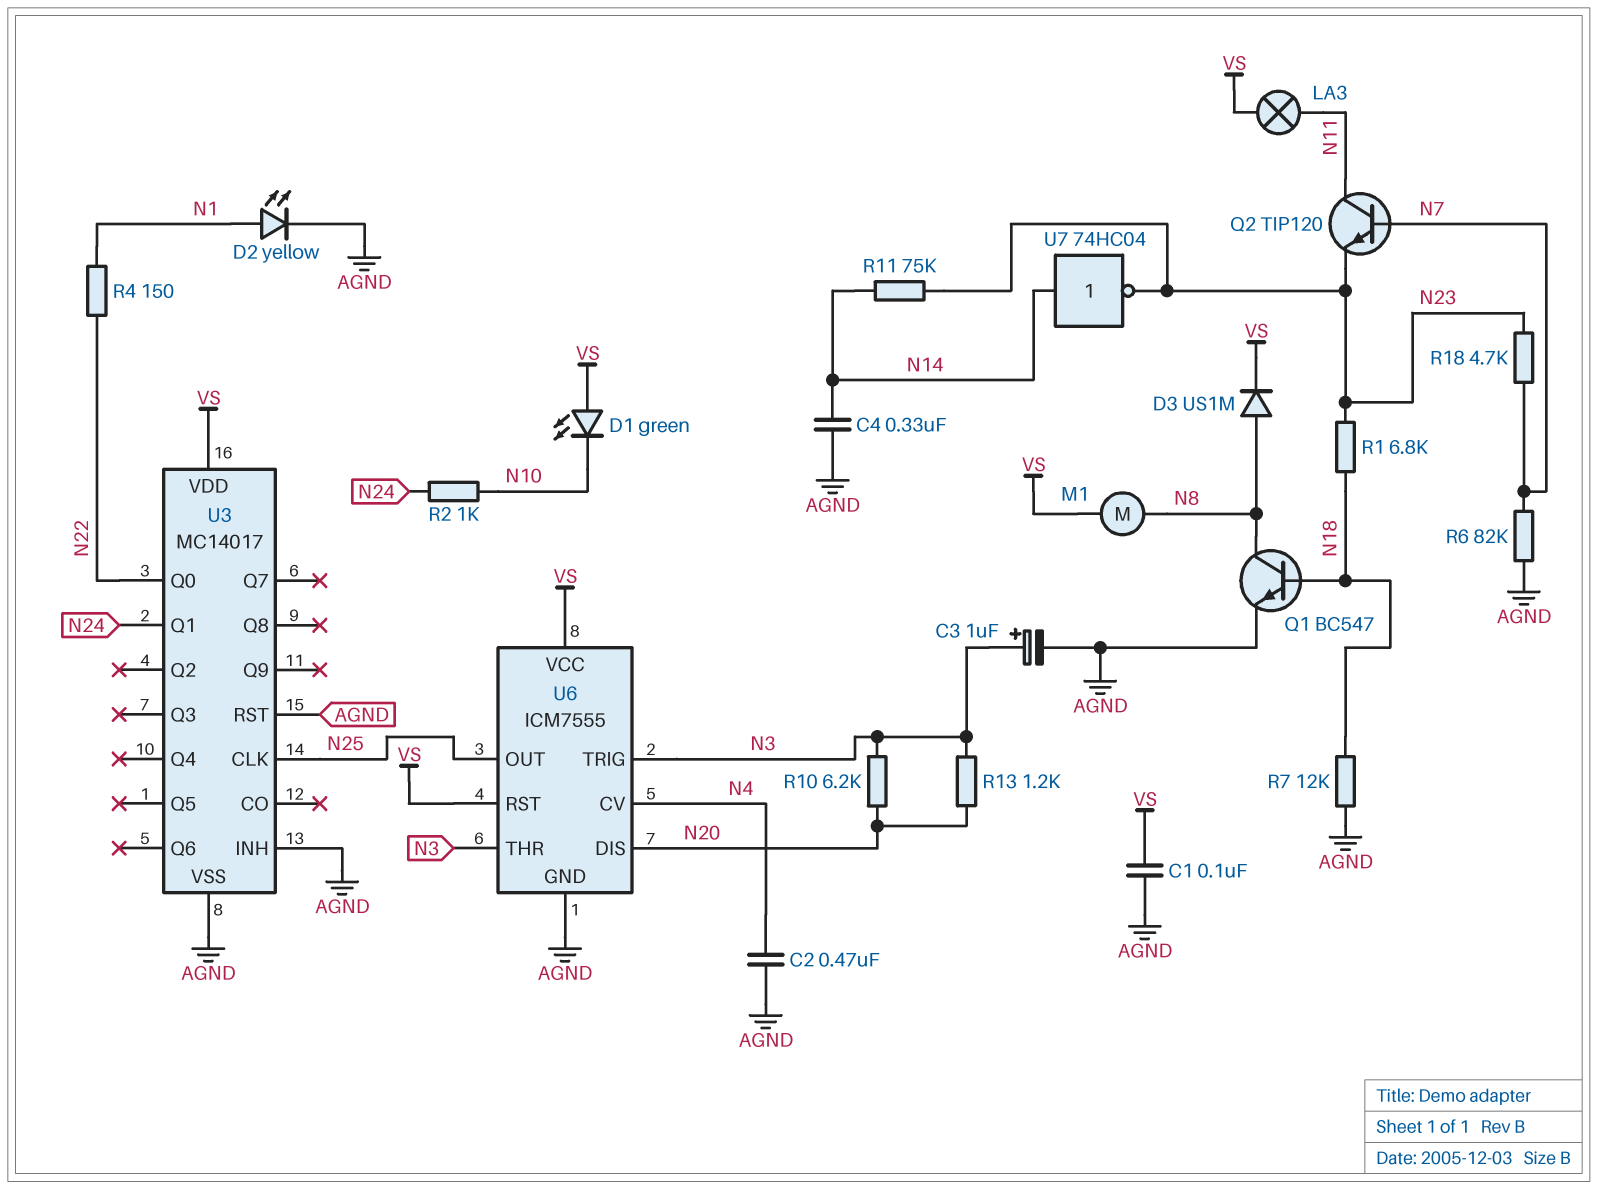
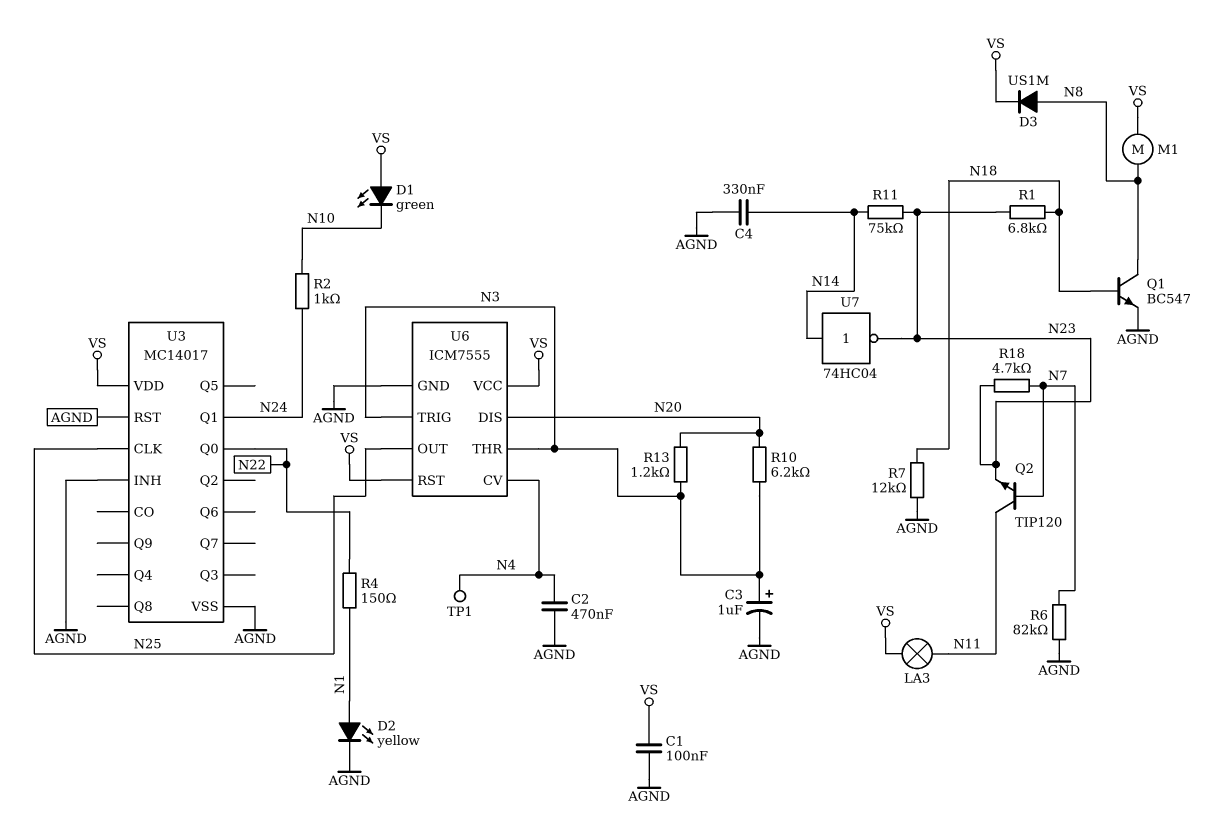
TP1: none -> test point (N4)

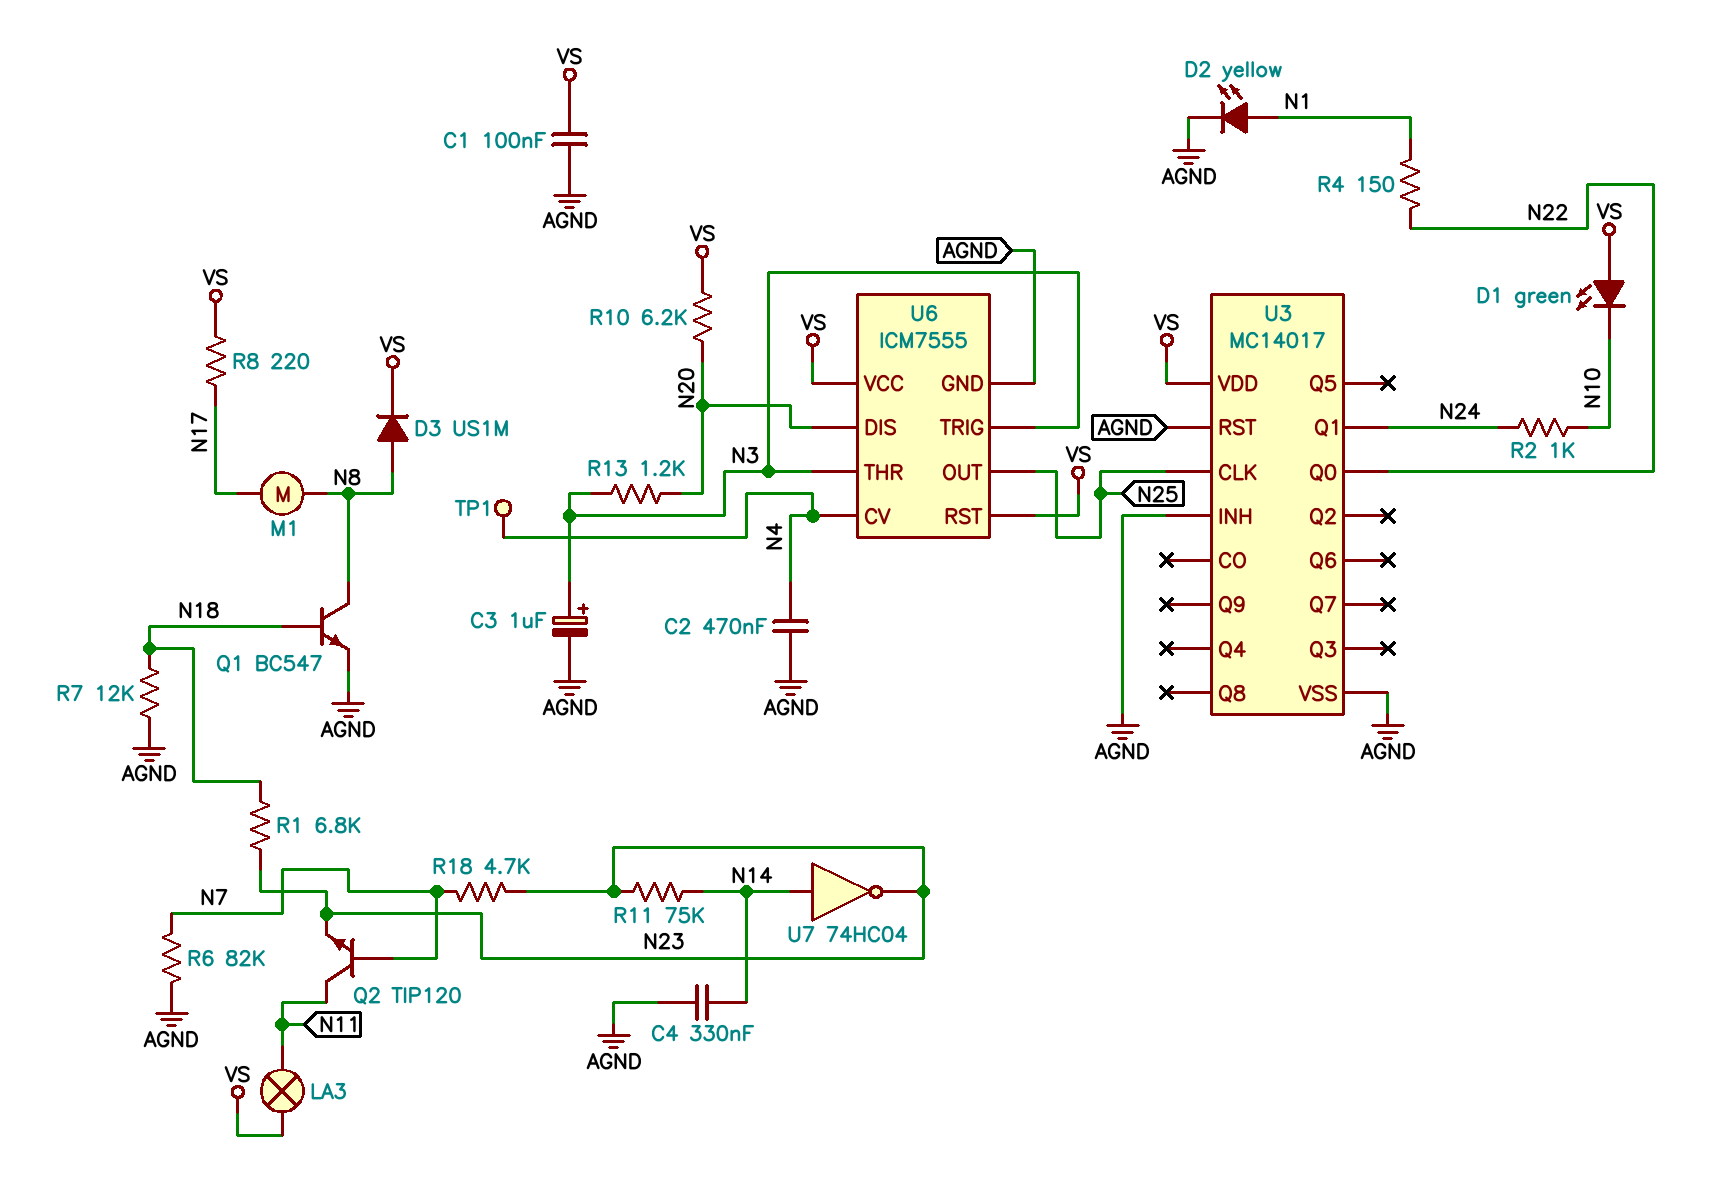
M1: motor (N8, VS) -> motor (N8, N17)
R8: none -> 220 (N17, VS)
R10: 6.2k (N3, N20) -> 6.2k (N20, VS)

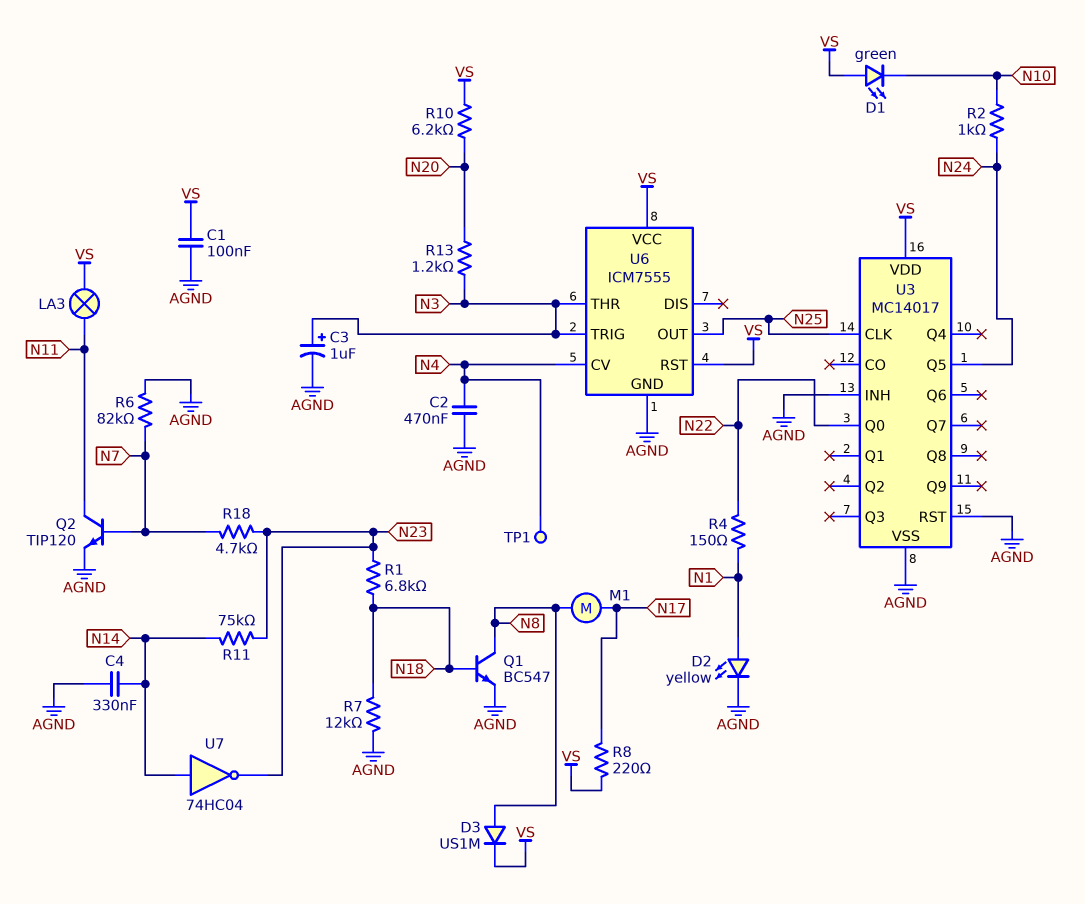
Q2: NPN TIP120 (B N7, C N11, E N23) -> NPN TIP120 (B N7, C N11, E AGND)
U3 pin Q1: N24 -> none
U3 pin Q5: none -> N24
U6 pin DIS: N20 -> none

